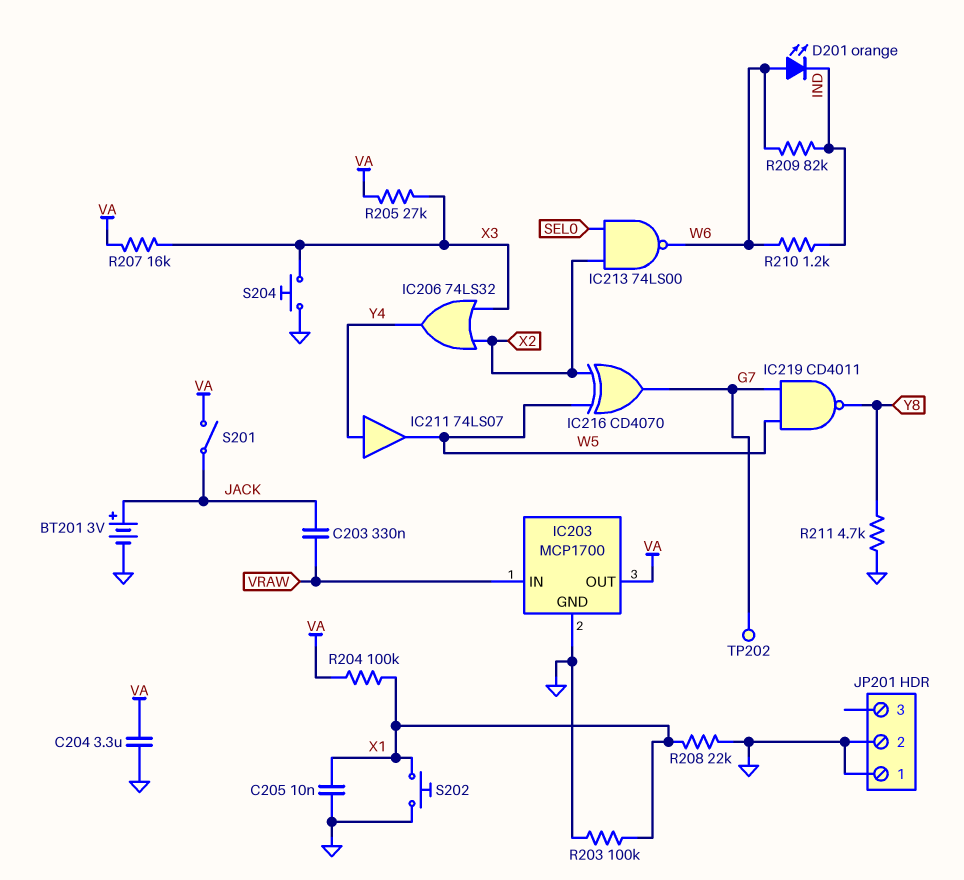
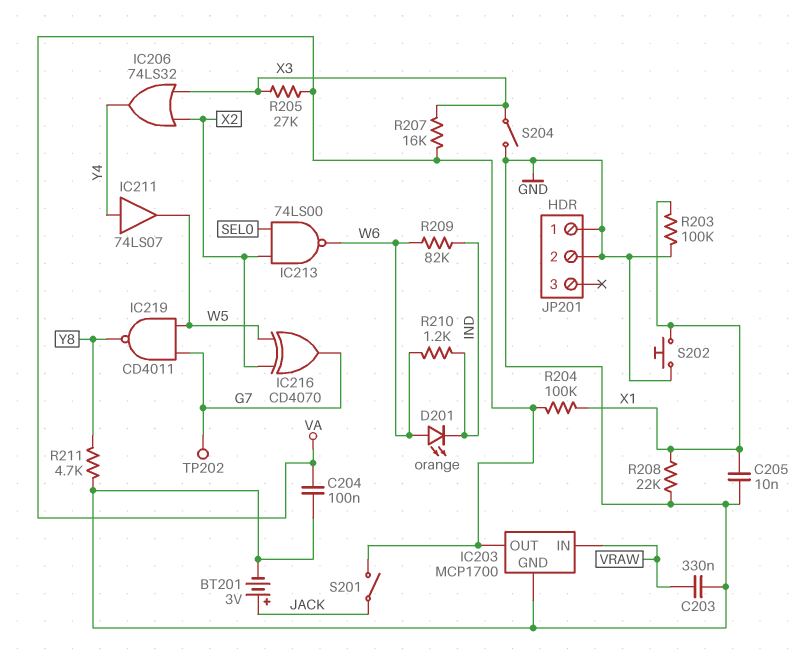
C203: 330nF (JACK, VRAW) -> 330nF (GND, VRAW)
C204: 3.3uF (GND, VA) -> 100nF (GND, VA)
S204: button (GND, X3) -> switch (GND, X3)

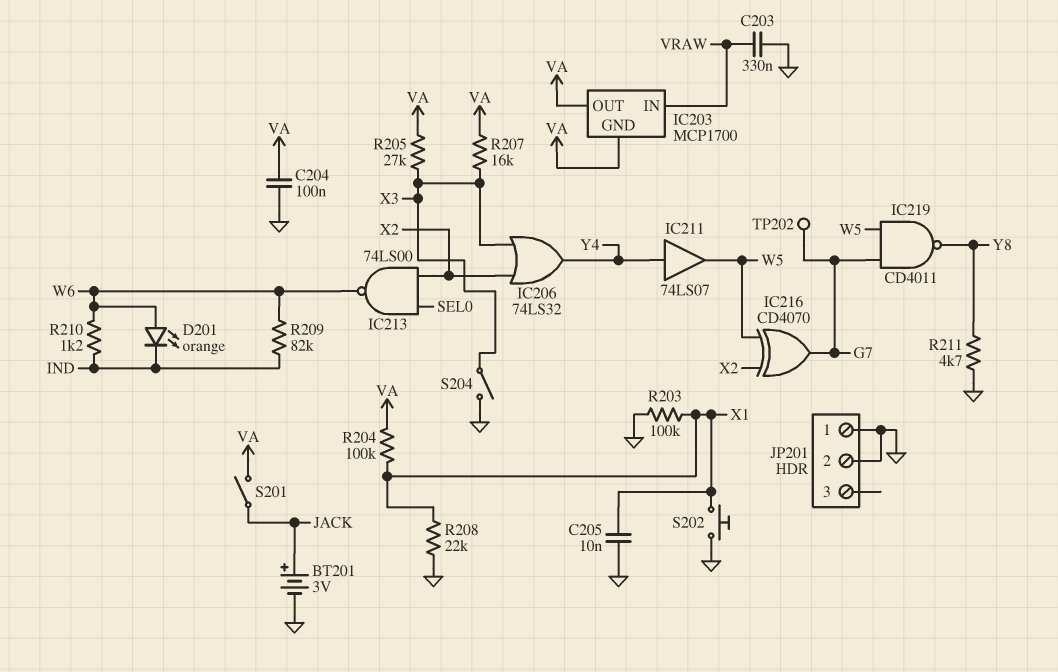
IC203 pin GND: GND -> VA

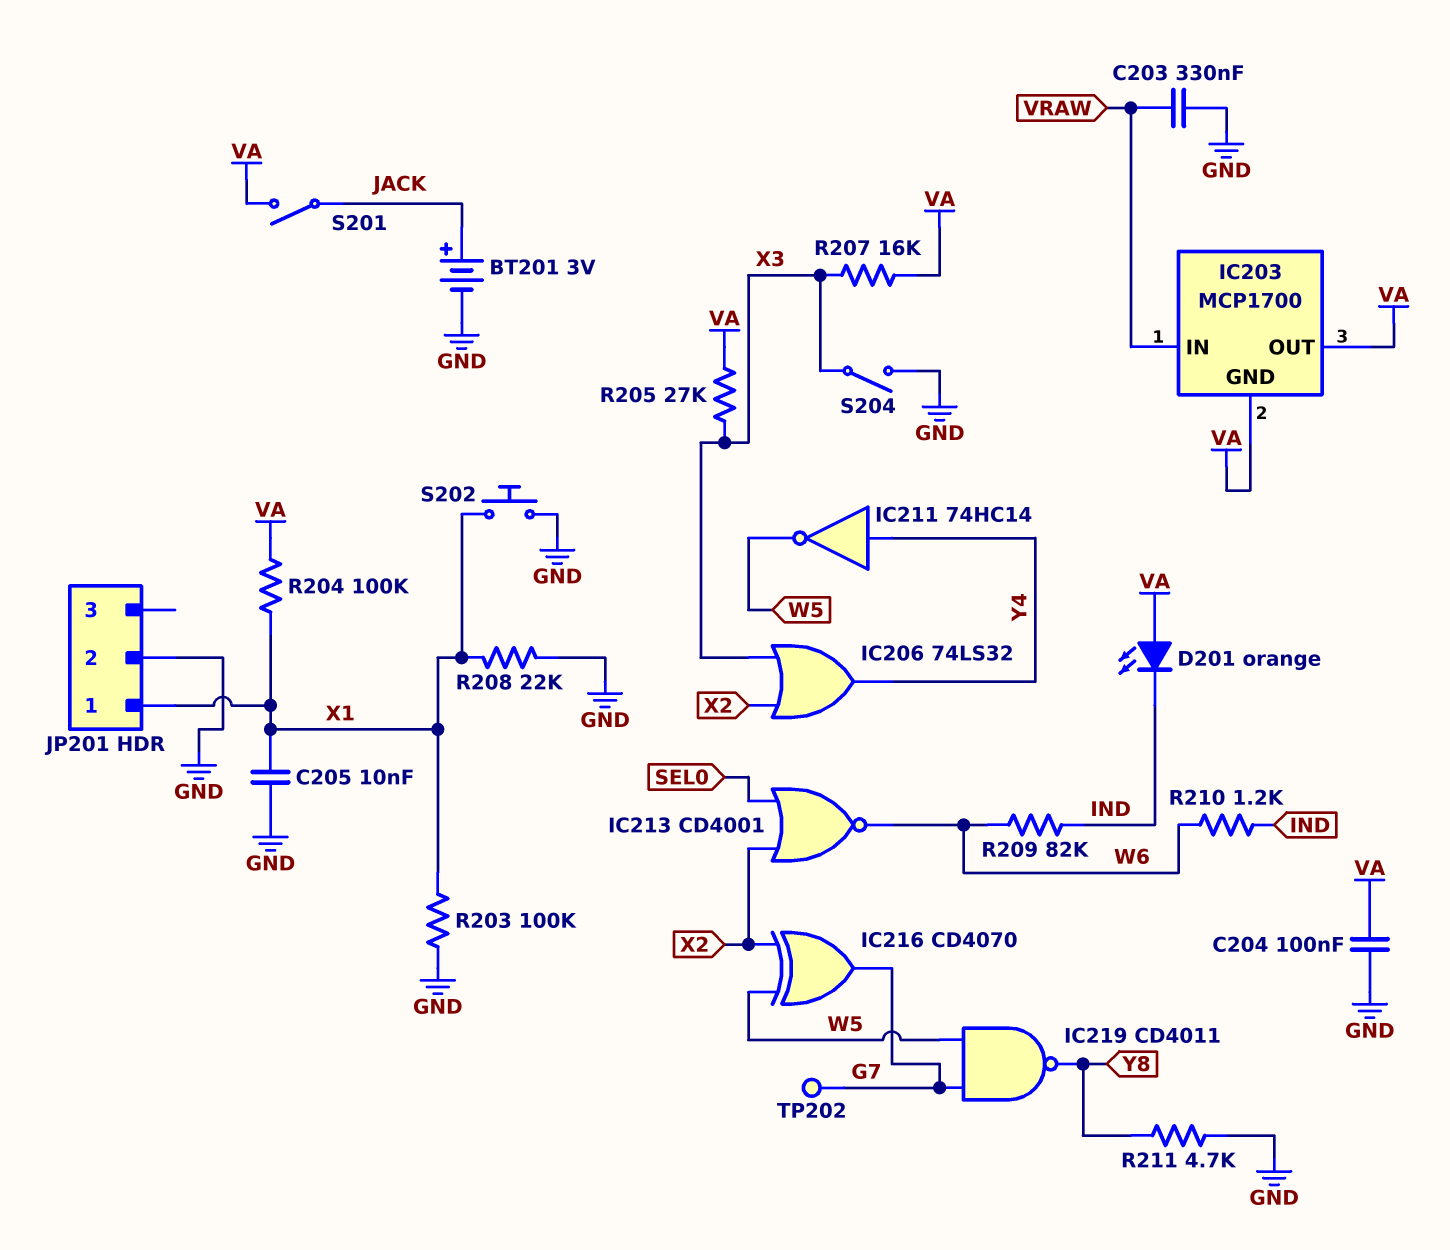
D201: LED orange (A W6, K IND) -> LED orange (A VA, K IND)
IC211: buffer 74LS07 (in Y4, out W5) -> NOT 74HC14 (in Y4, out W5)
IC213: NAND 74LS00 (in SEL0, in X2, out W6) -> NOR CD4001 (in SEL0, in X2, out W6)
JP201 pin 1: GND -> X1

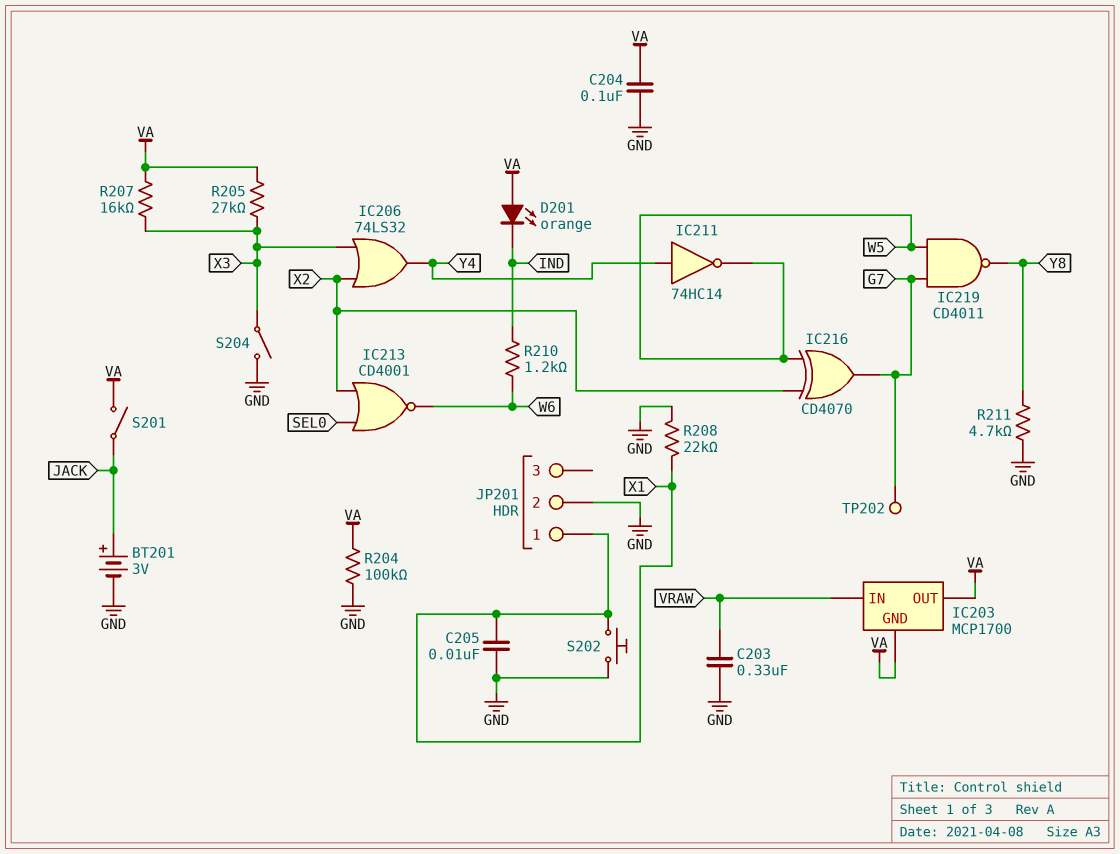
R203: 100k (GND, X1) -> none
R204: 100k (VA, X1) -> 100k (GND, VA)
R209: 82k (IND, W6) -> none

